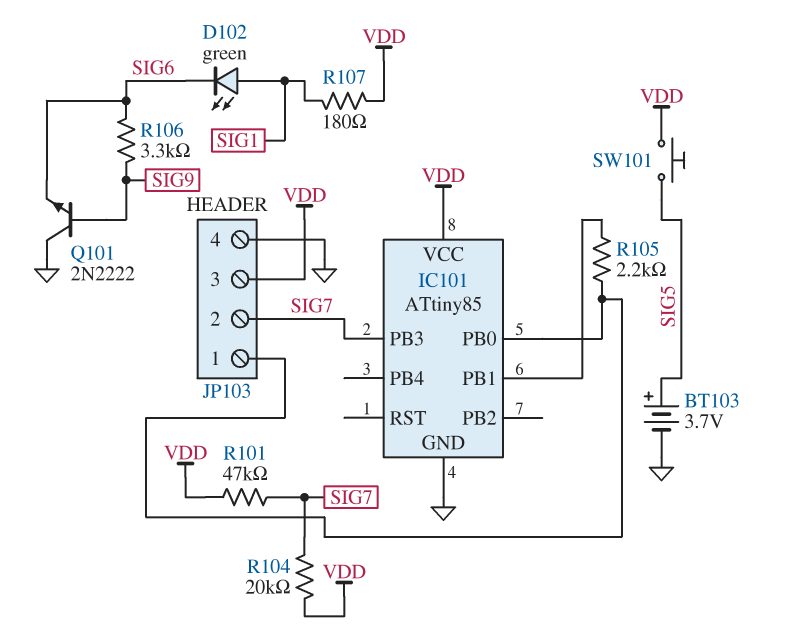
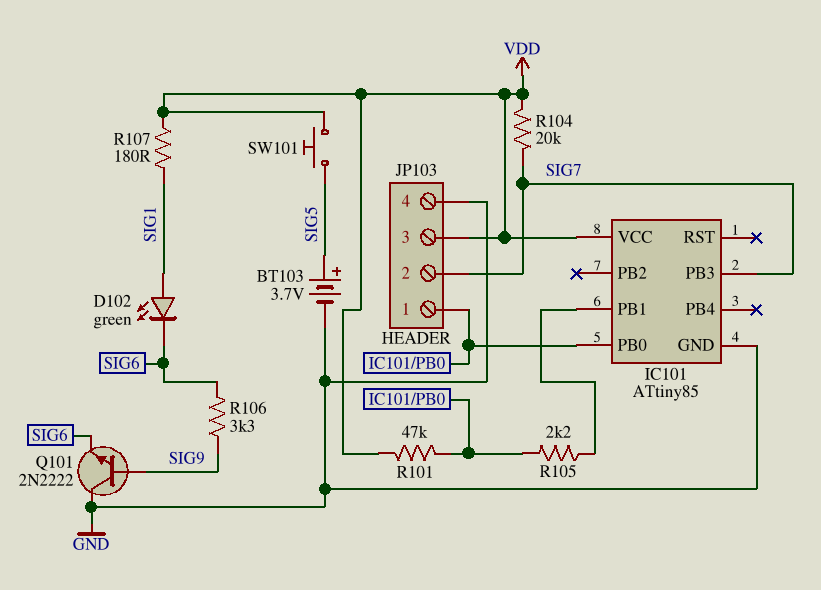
R101: 47k (SIG7, VDD) -> 47k (IC101/PB0, VDD)

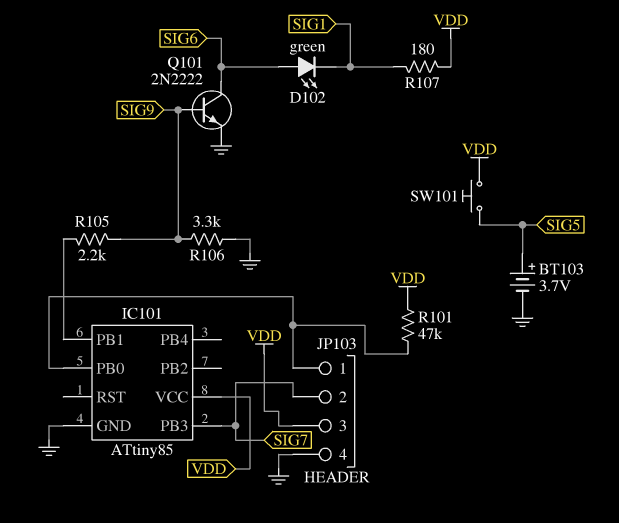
D102: LED green (A SIG1, K SIG6) -> LED green (A SIG6, K SIG1)
Q101: NPN 2N2222 (B SIG9, C GND, E SIG6) -> NPN 2N2222 (B SIG9, C SIG6, E GND)
R104: 20k (SIG7, VDD) -> none
R105: 2.2k (IC101/PB0, IC101/PB1) -> 2.2k (IC101/PB1, SIG9)
R106: 3.3k (SIG6, SIG9) -> 3.3k (GND, SIG9)

